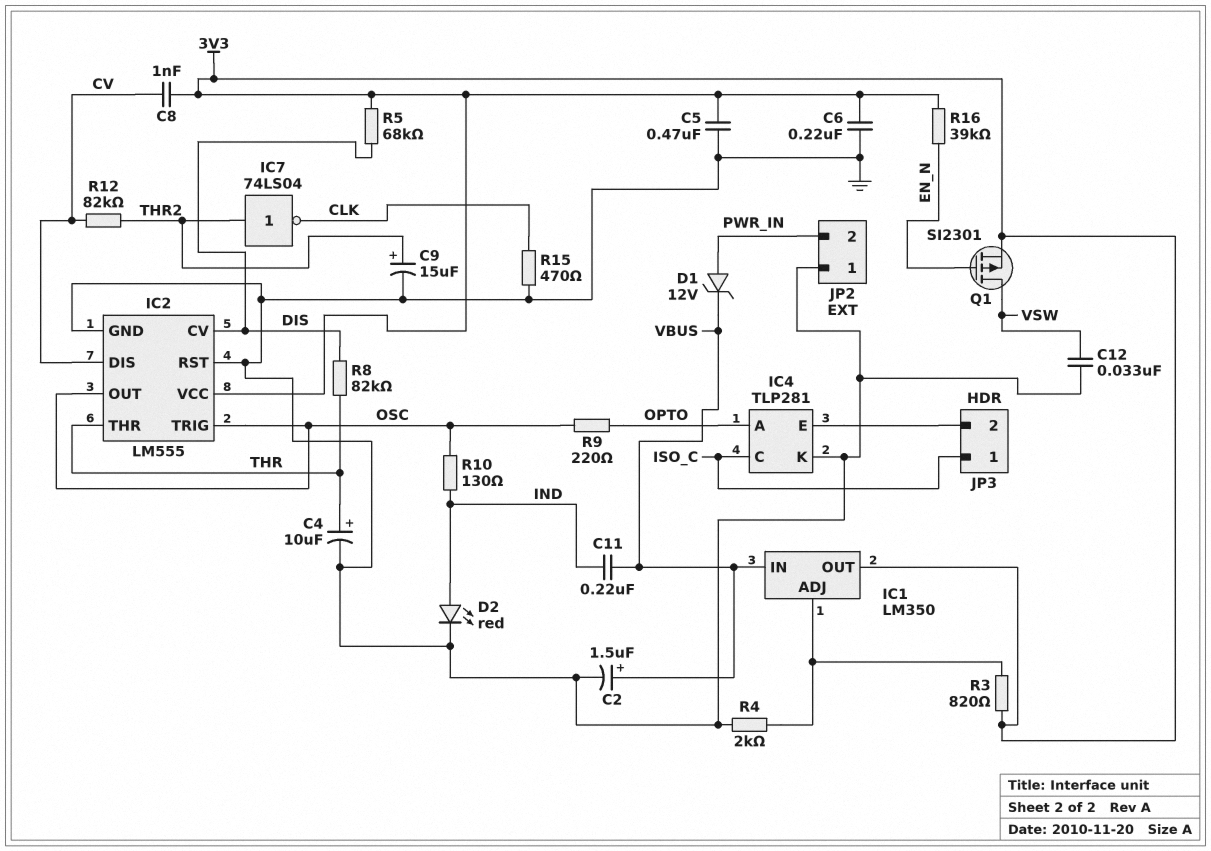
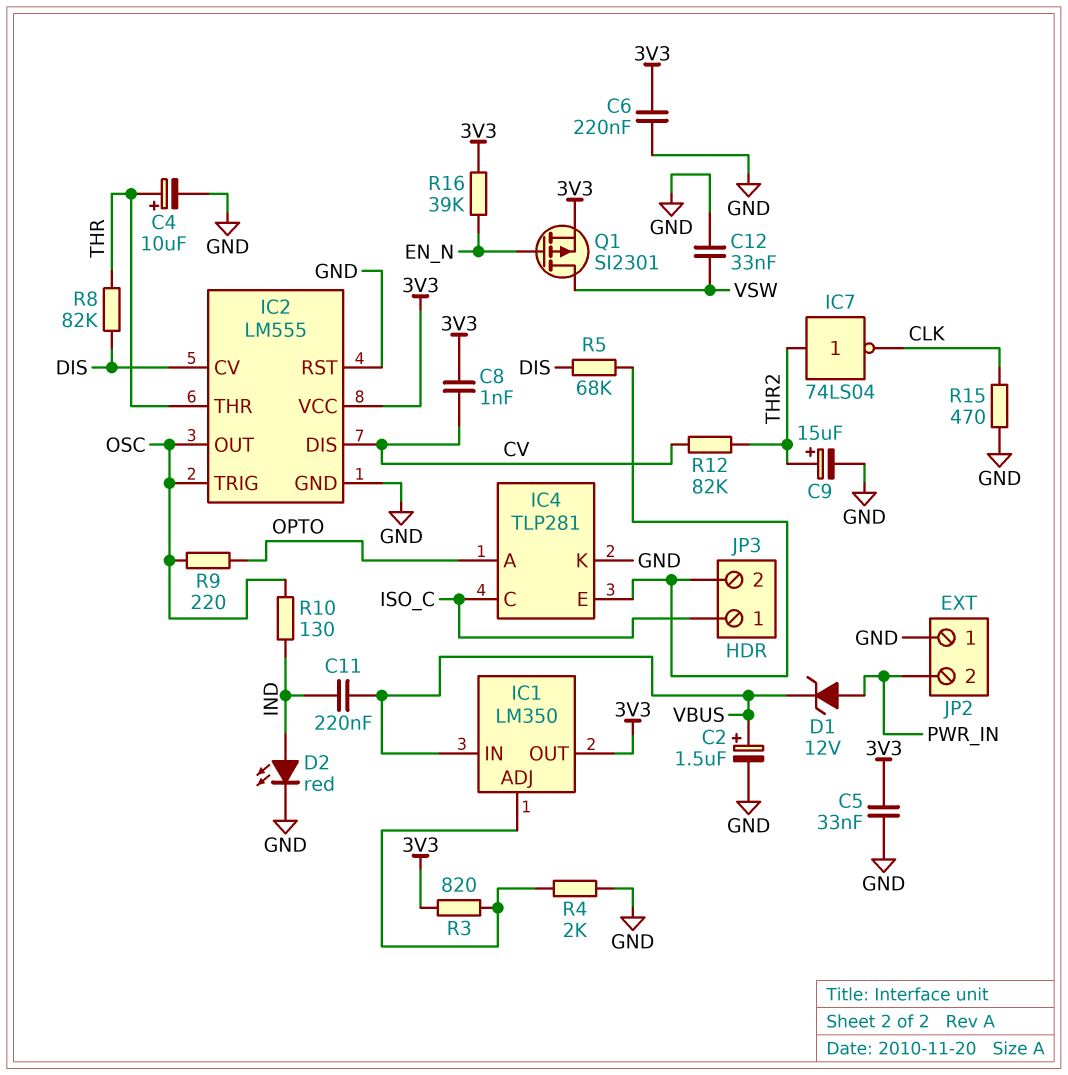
C5: 470nF (3V3, GND) -> 33nF (3V3, GND)
R5: 68k (3V3, DIS) -> 68k (DIS, IC4/E)

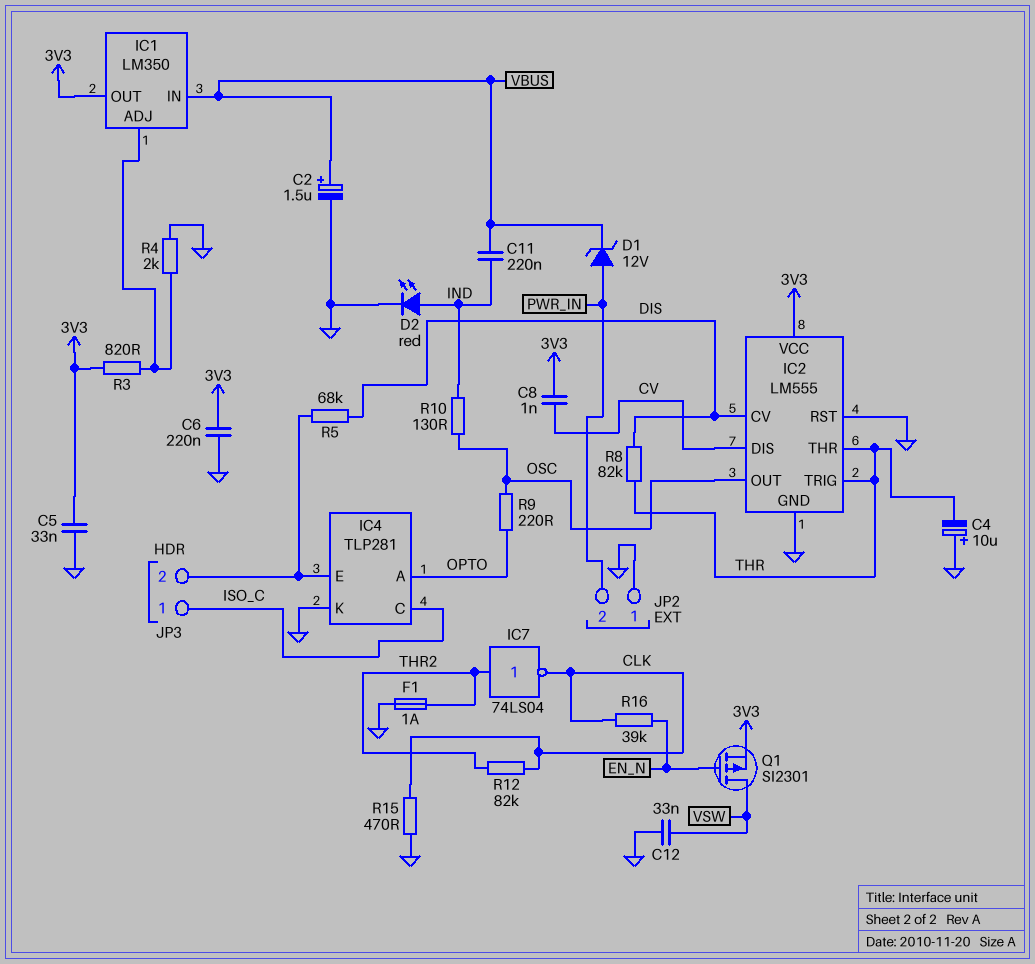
C4: 10uF (plus THR, minus GND) -> 10uF (plus GND, minus THR)
C9: 15uF (plus THR2, minus GND) -> none
F1: none -> 1A (GND, THR2)
IC2 pin TRIG: OSC -> THR
R12: 82k (CV, THR2) -> 82k (CLK, THR2)
R16: 39k (3V3, EN_N) -> 39k (CLK, EN_N)

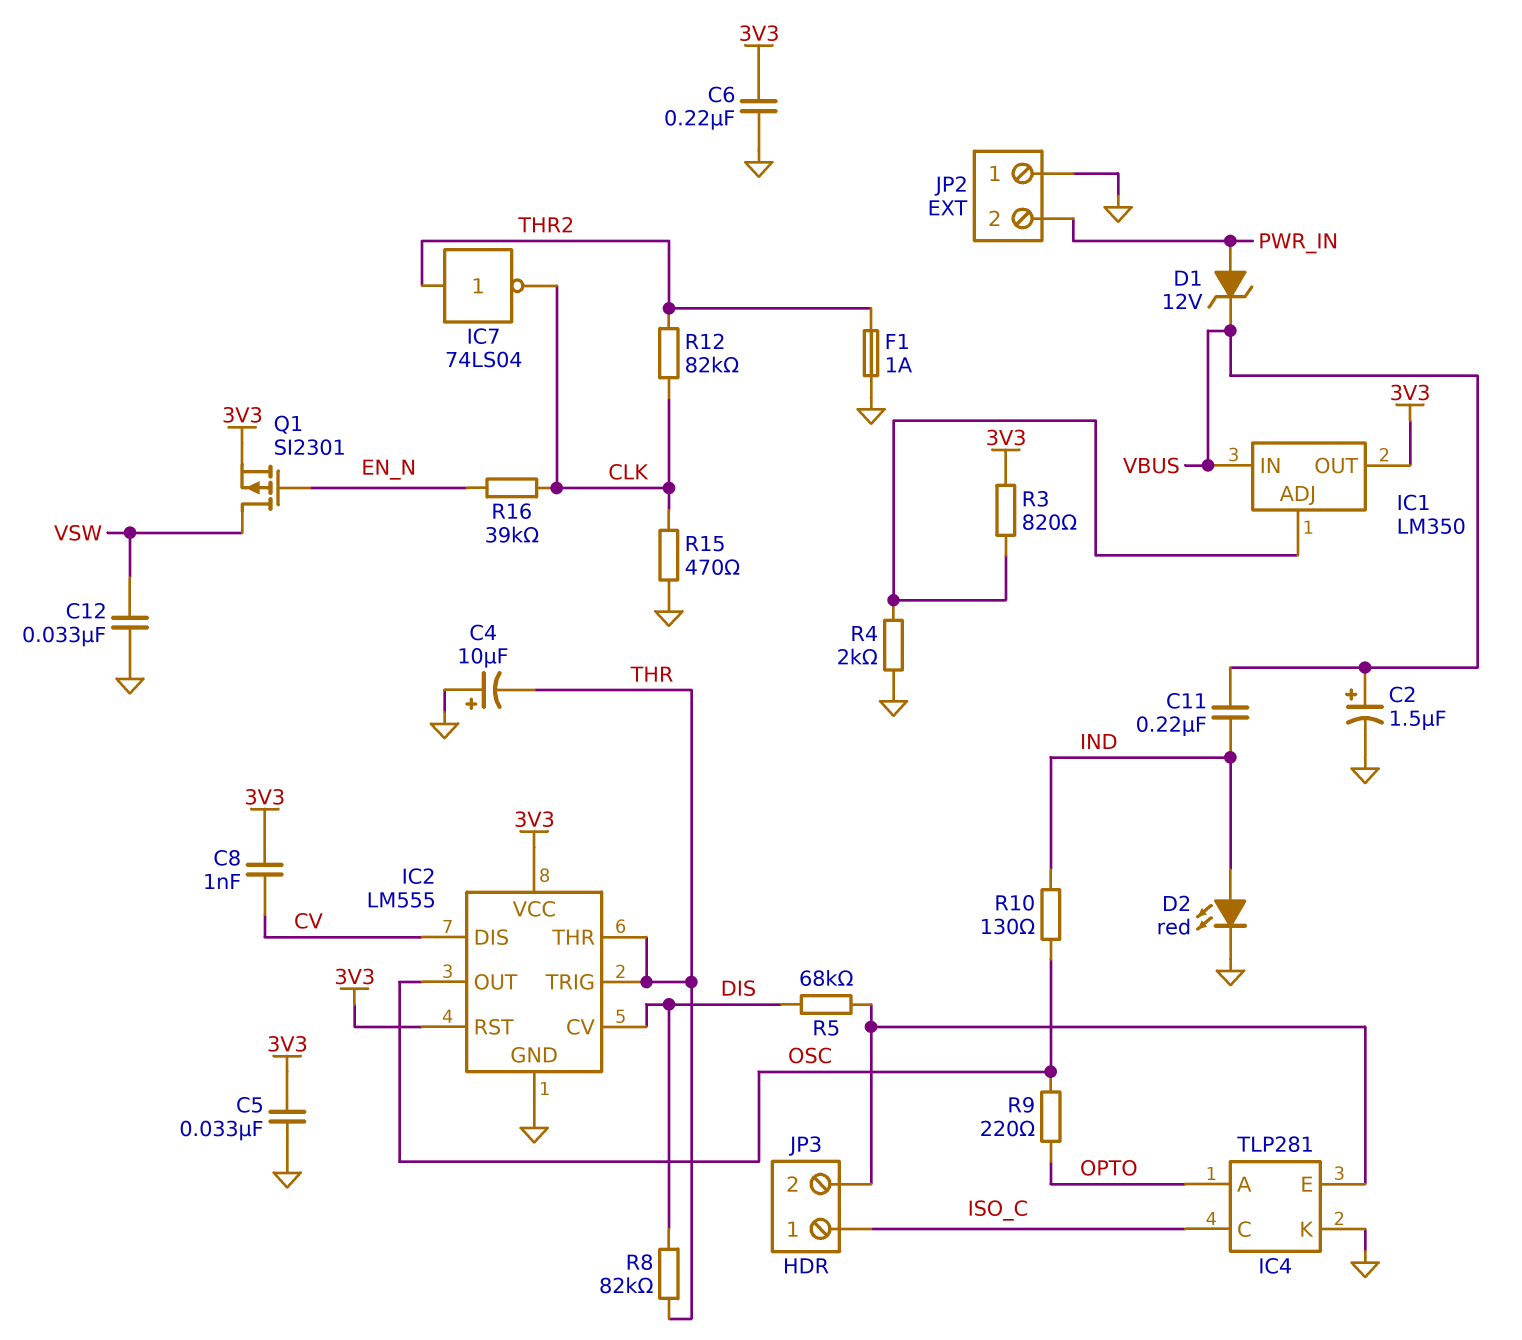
IC2 pin RST: GND -> 3V3

